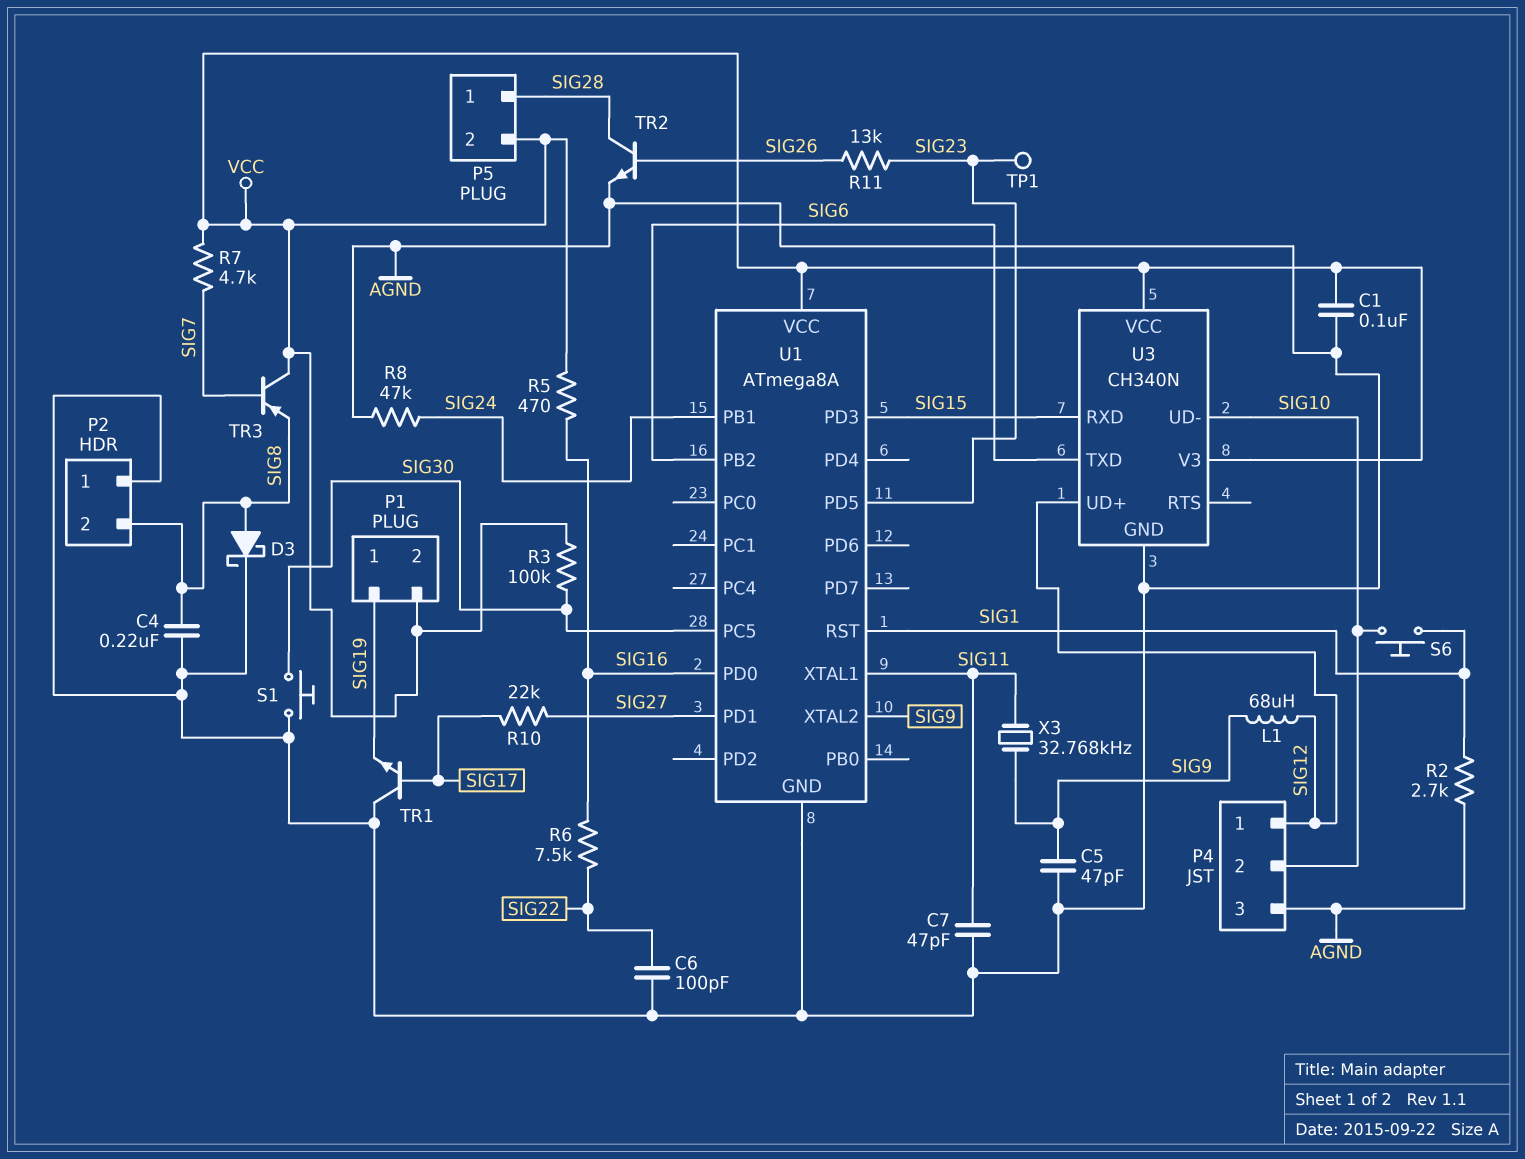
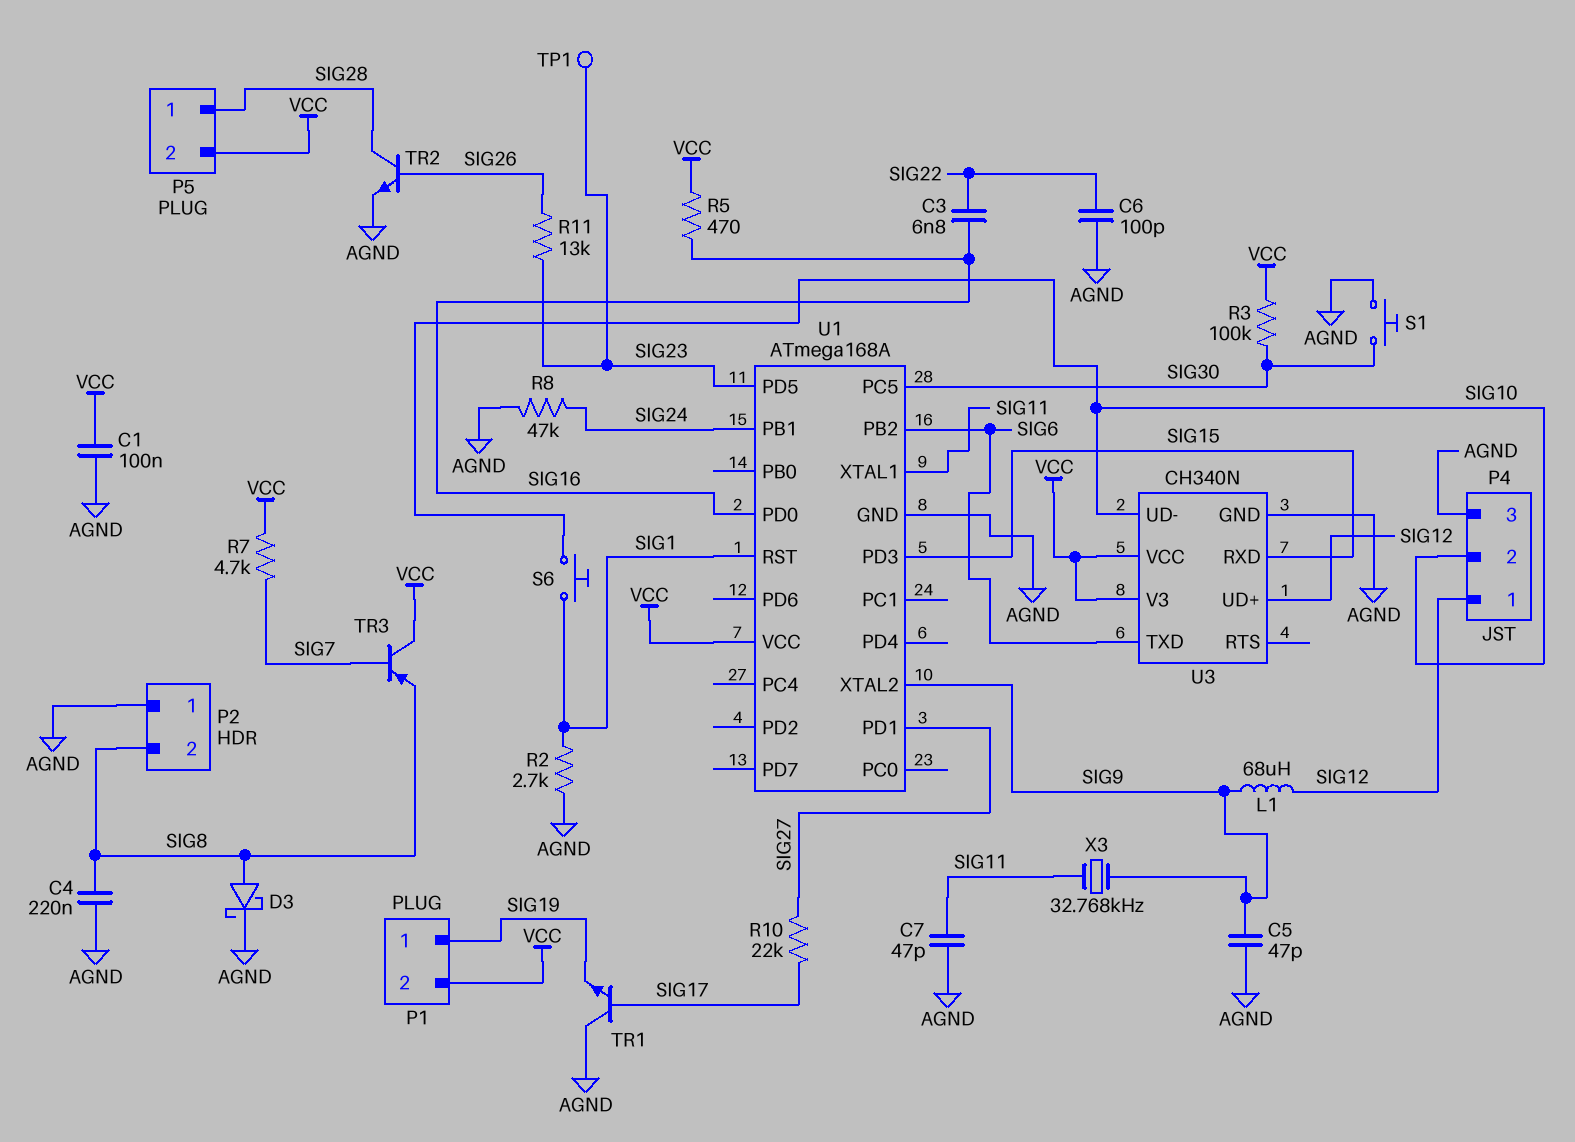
C3: none -> 6.8nF (SIG16, SIG22)
R6: 7.5k (SIG16, SIG22) -> none
U1: ATmega8A -> ATmega168A

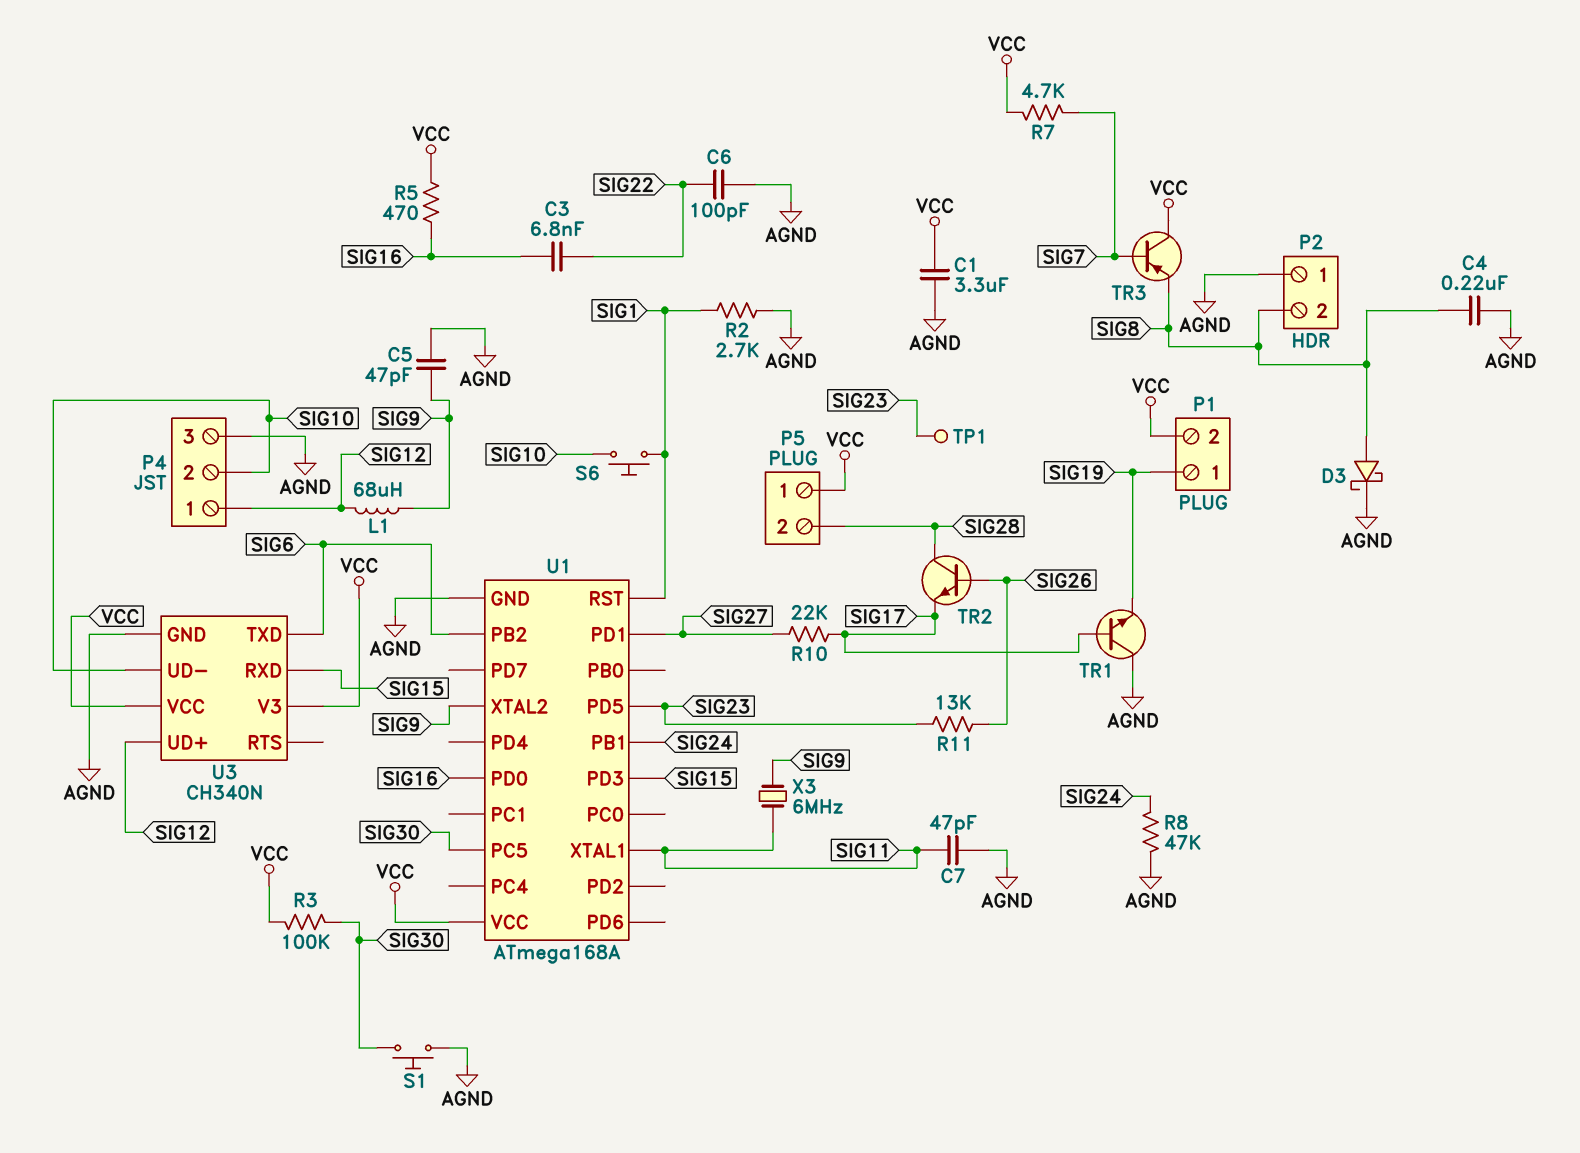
C1: 100nF (AGND, VCC) -> 3.3uF (AGND, VCC)
P5 pin 1: SIG28 -> VCC
P5 pin 2: VCC -> SIG28
TR2: NPN (B SIG26, C SIG28, E AGND) -> NPN (B SIG26, C SIG28, E SIG17)
X3: 32.768kHz (SIG9, SIG11) -> 6MHz (SIG9, SIG11)

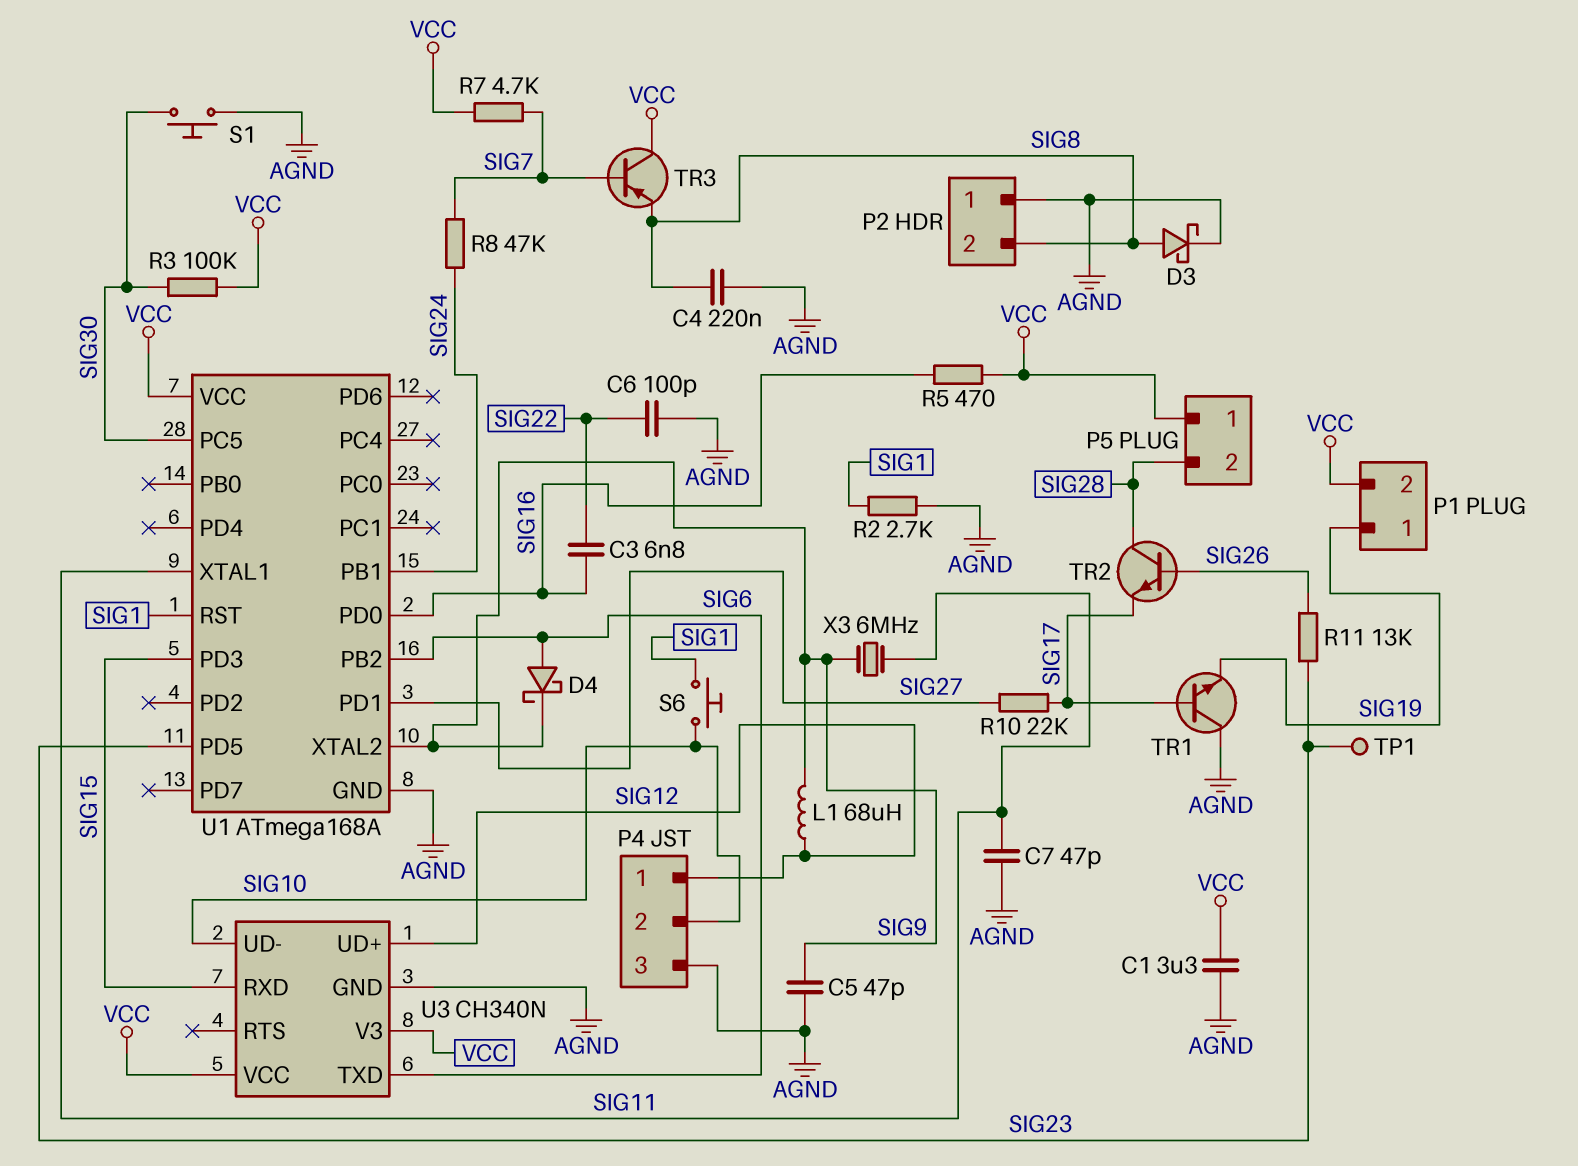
D4: none -> schottky (A SIG6, K SIG9)
R8: 47k (AGND, SIG24) -> 47k (SIG7, SIG24)

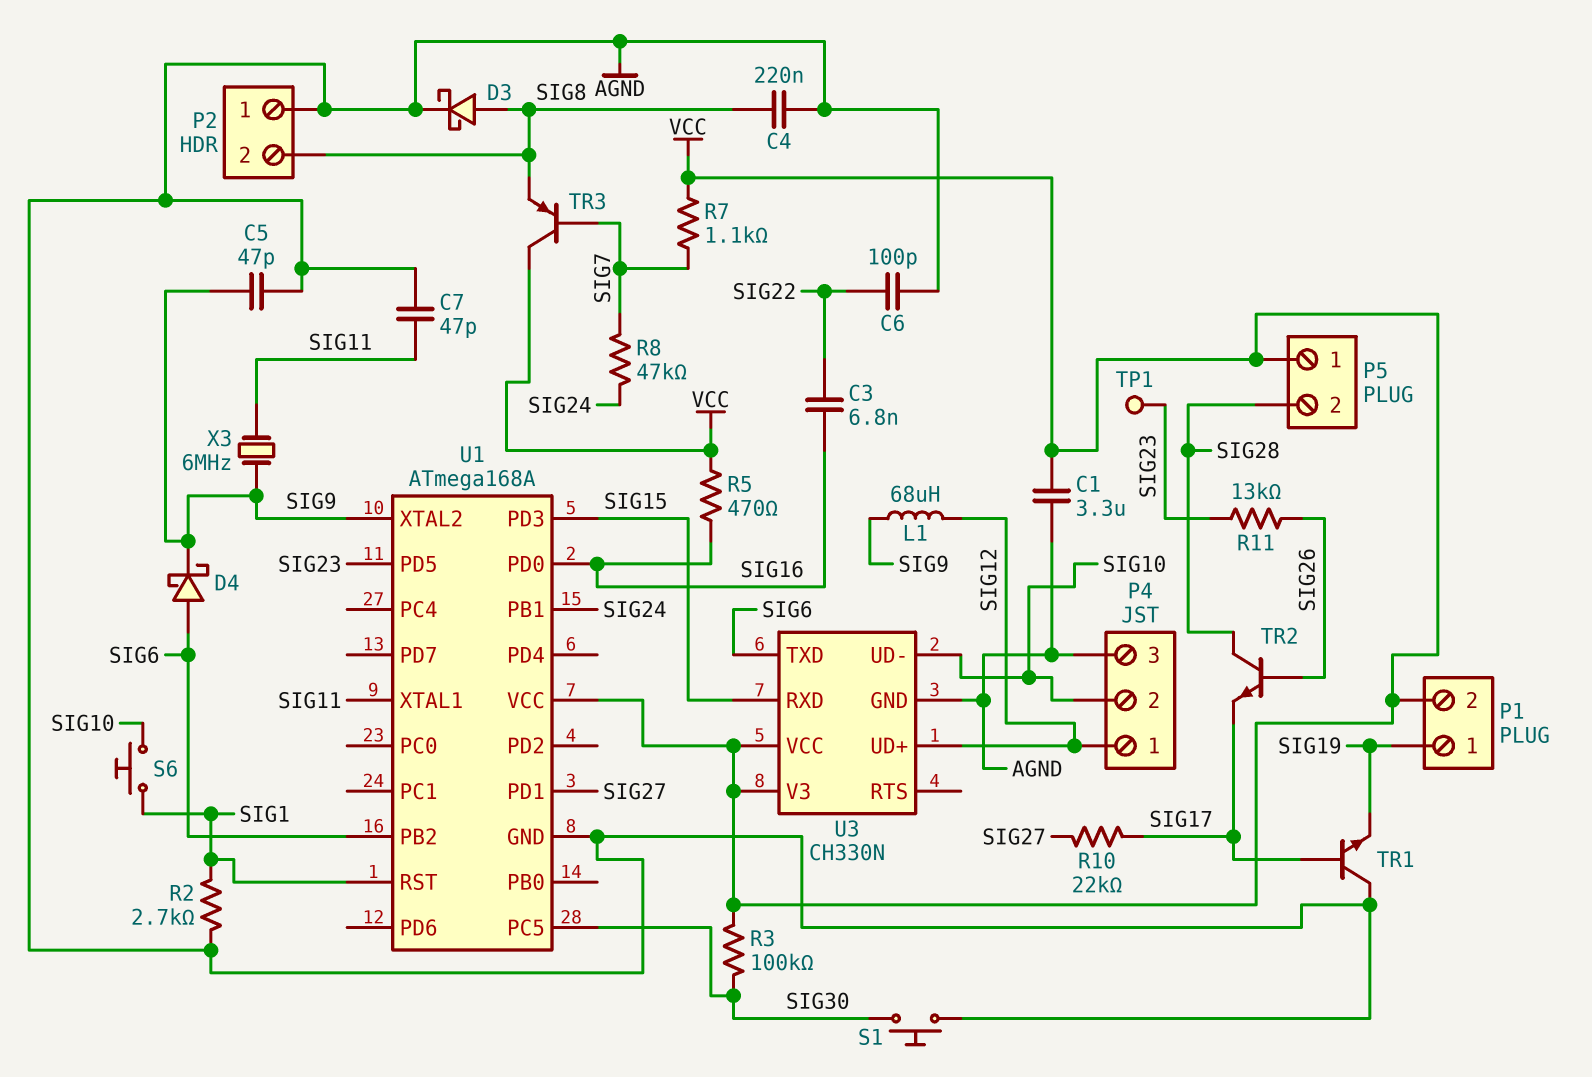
R7: 4.7k (SIG7, VCC) -> 1.1k (SIG7, VCC)
U3: CH340N -> CH330N

